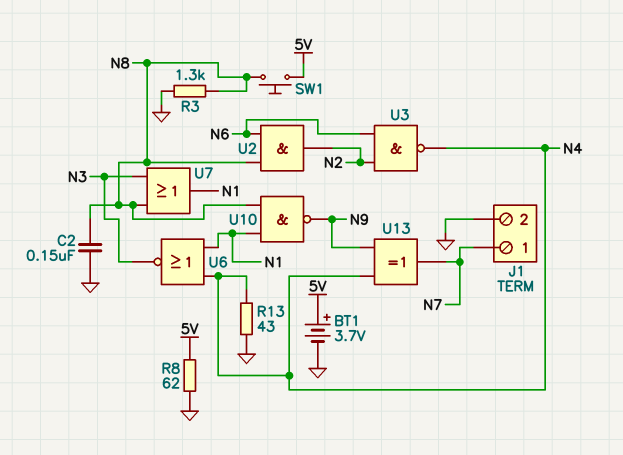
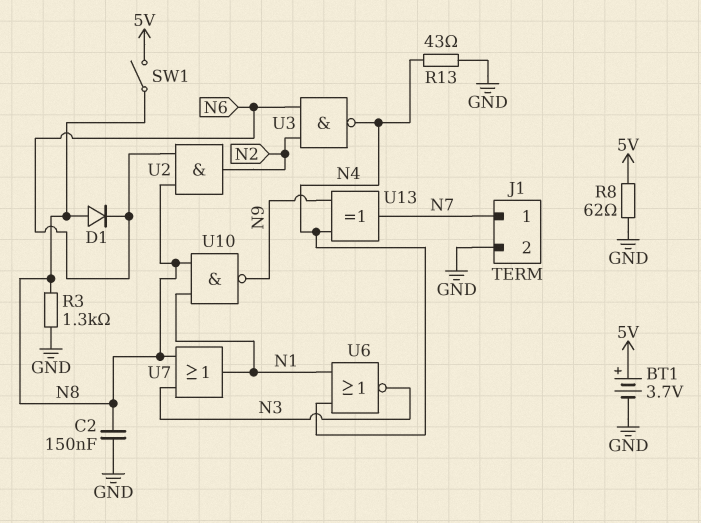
D1: none -> diode (A N8, K N6)
SW1: button (5V, N8) -> switch (5V, N8)

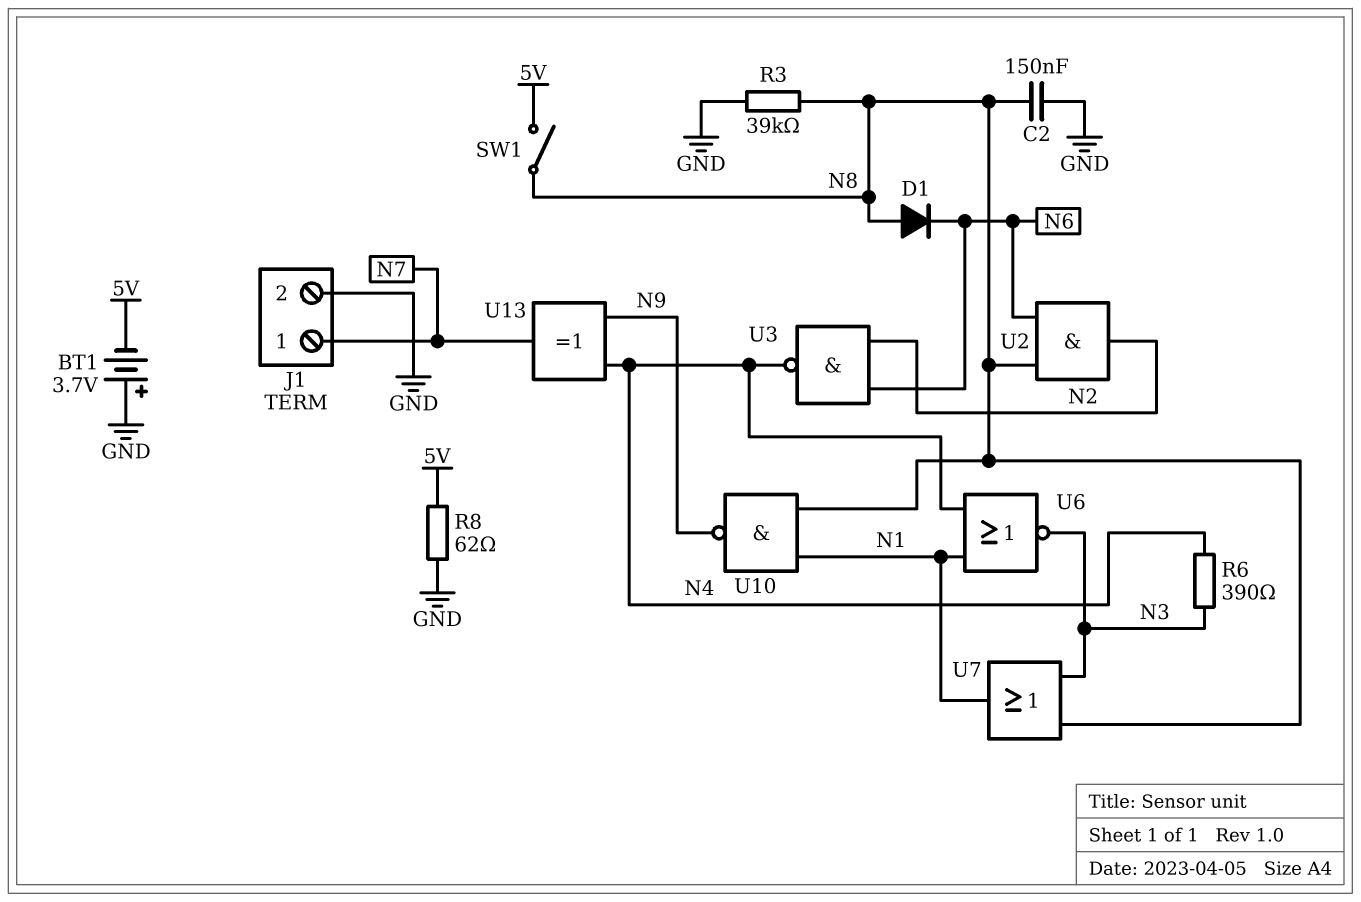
BT1: 3.7V (plus 5V, minus GND) -> 3.7V (plus GND, minus 5V)
R3: 1.3k (GND, N8) -> 39k (GND, N8)
R6: none -> 390 (N3, N4)
R13: 43 (GND, N4) -> none

